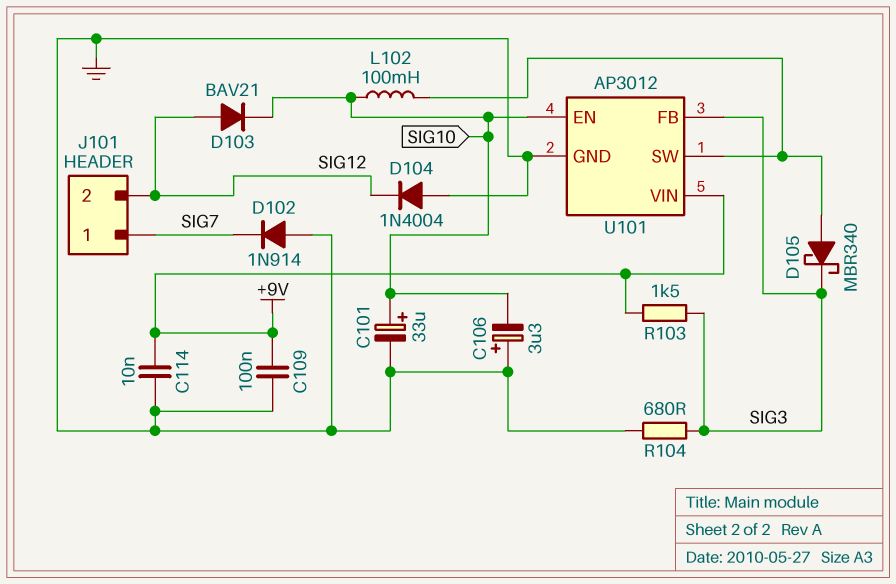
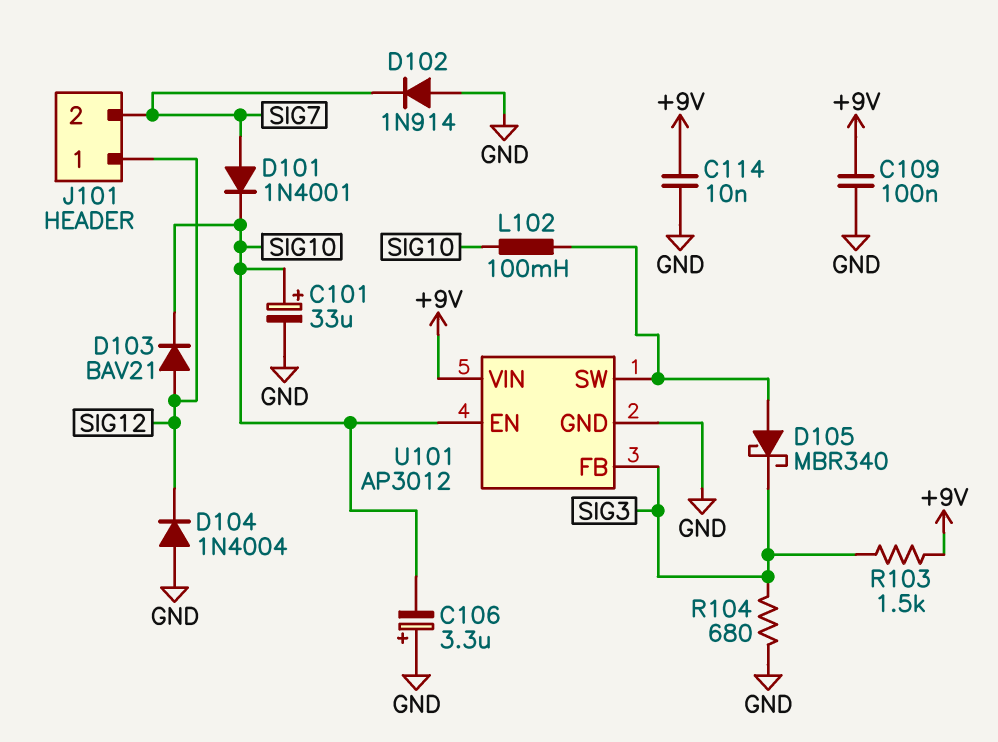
D101: none -> diode 1N4001 (A SIG7, K SIG10)
J101 pin 1: SIG7 -> SIG12
J101 pin 2: SIG12 -> SIG7

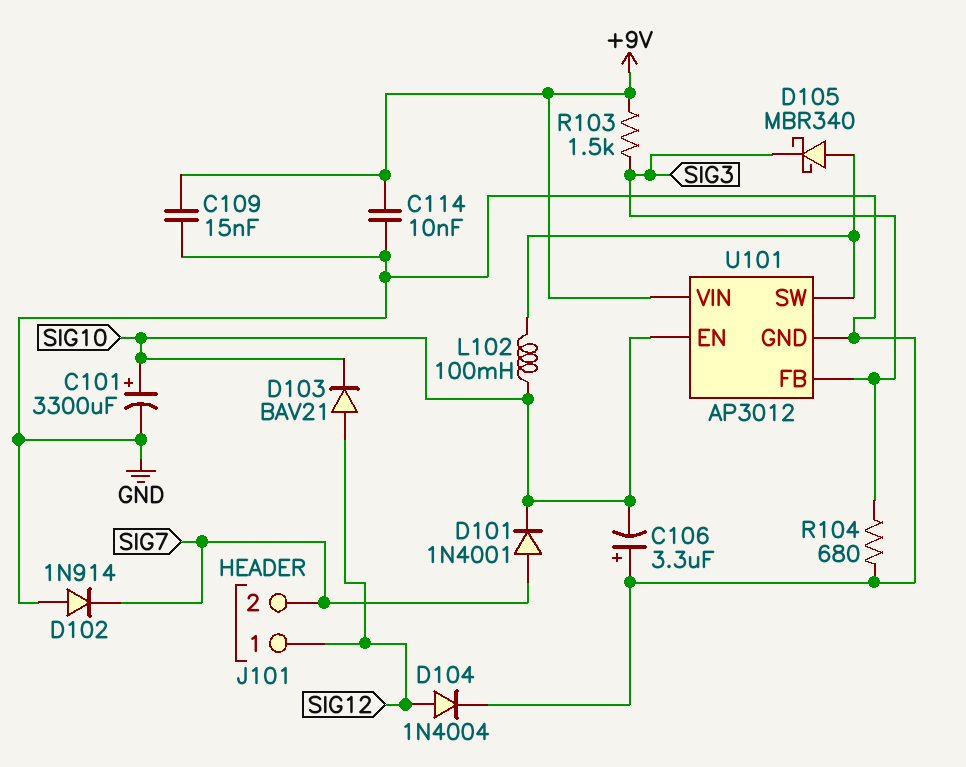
C101: 33uF (plus SIG10, minus GND) -> 3300uF (plus SIG10, minus GND)
C109: 100nF (+9V, GND) -> 15nF (+9V, GND)
D104: diode 1N4004 (A GND, K SIG12) -> diode 1N4004 (A SIG12, K GND)

